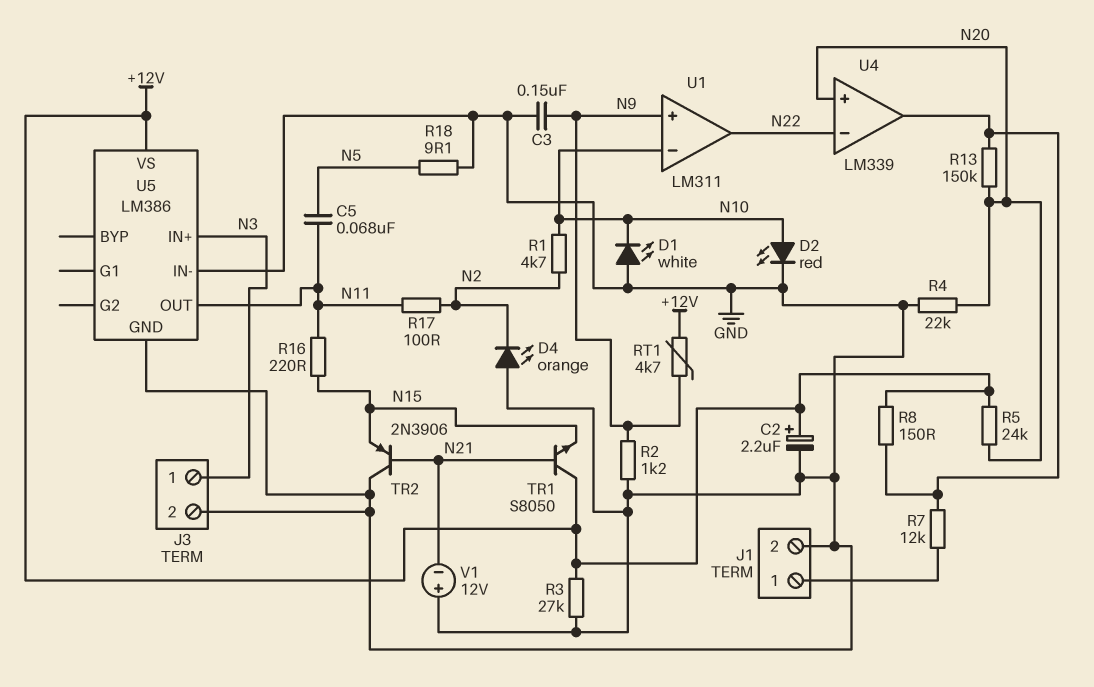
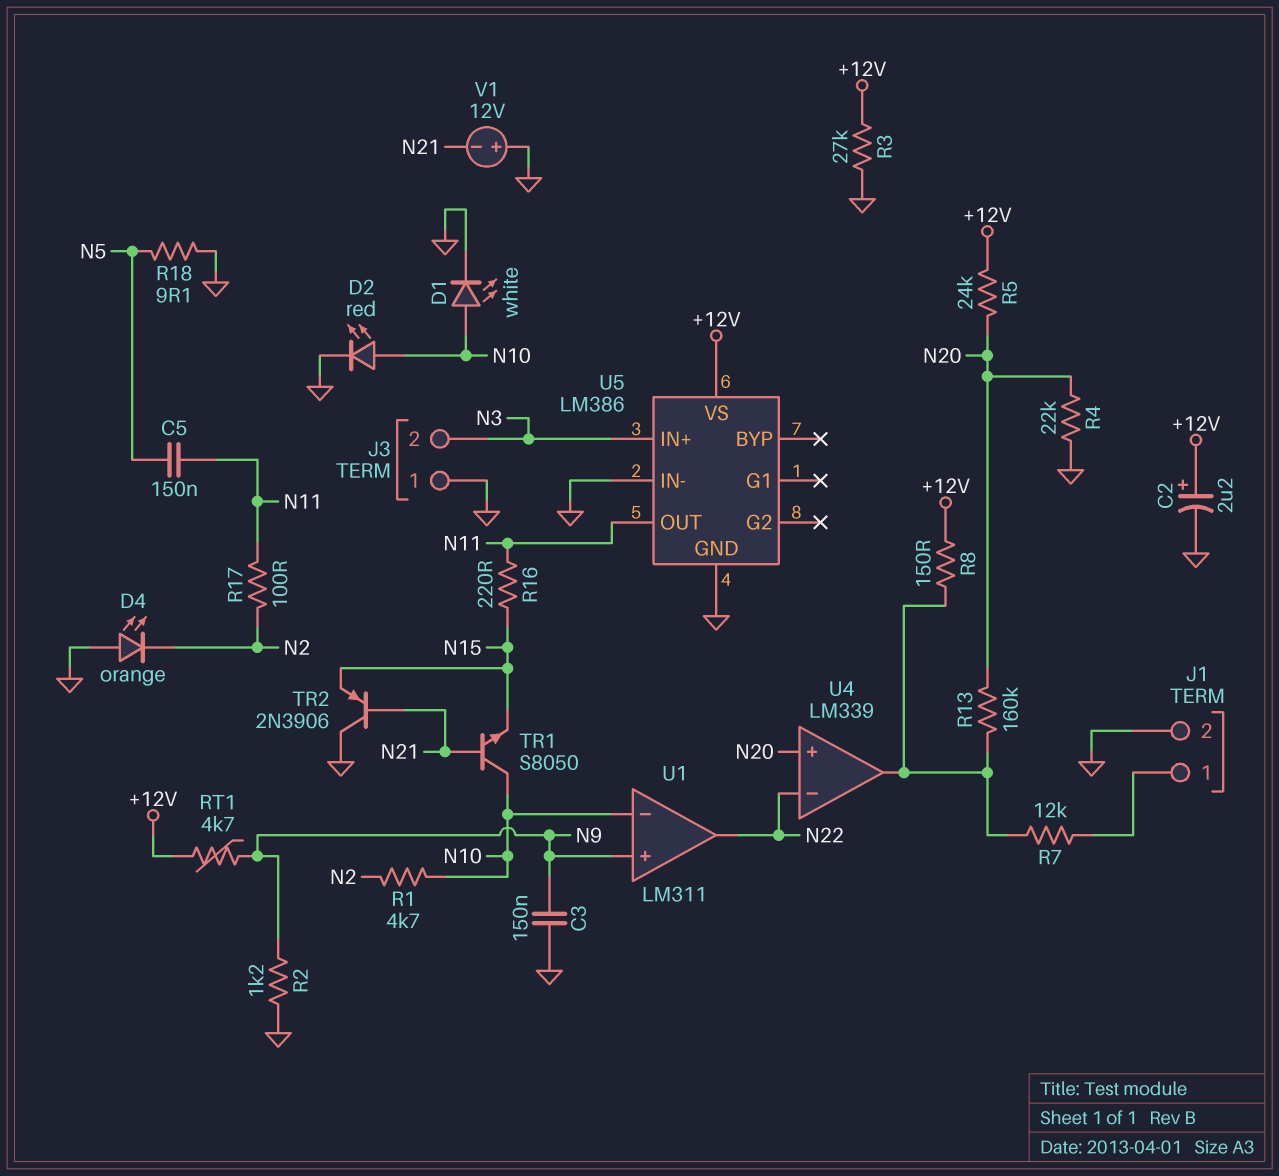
C5: 68nF (N5, N11) -> 150nF (N5, N11)
D1: LED white (A GND, K N10) -> LED white (A N10, K GND)
J3 pin 1: N3 -> GND
J3 pin 2: GND -> N3
R13: 150k (N20, U4/out) -> 160k (N20, U4/out)
TR1: NPN S8050 (B N21, C +12V, E N15) -> NPN S8050 (B N21, C N10, E N15)

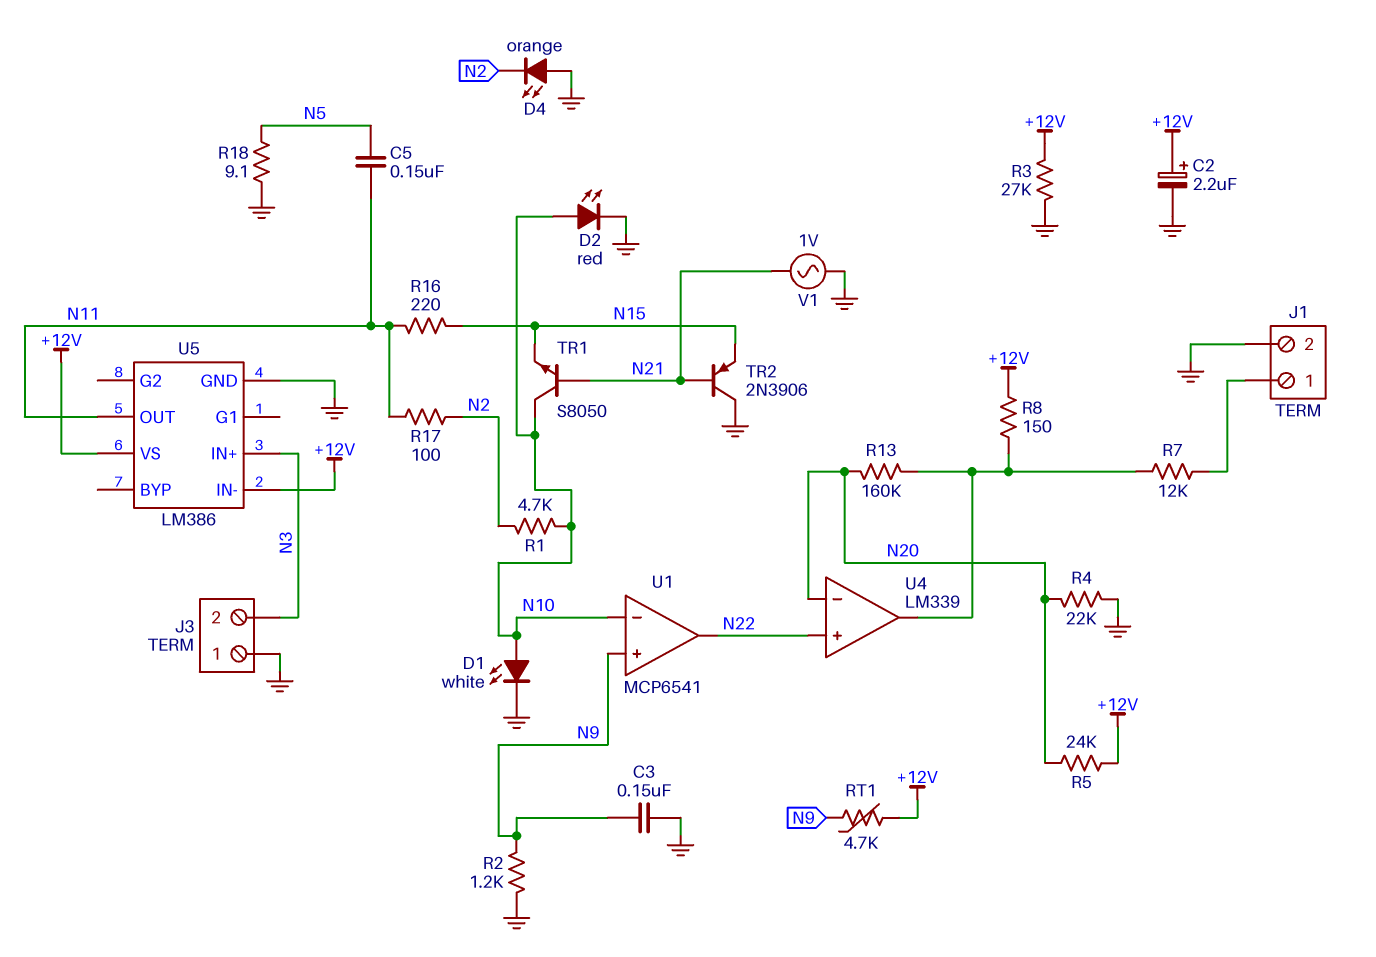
U1: LM311 -> MCP6541
U4 pin in+: N20 -> N22
U4 pin in-: N22 -> N20
U5 pin IN-: GND -> +12V
V1: 12V (plus GND, minus N21) -> AC 1V (GND, N21)

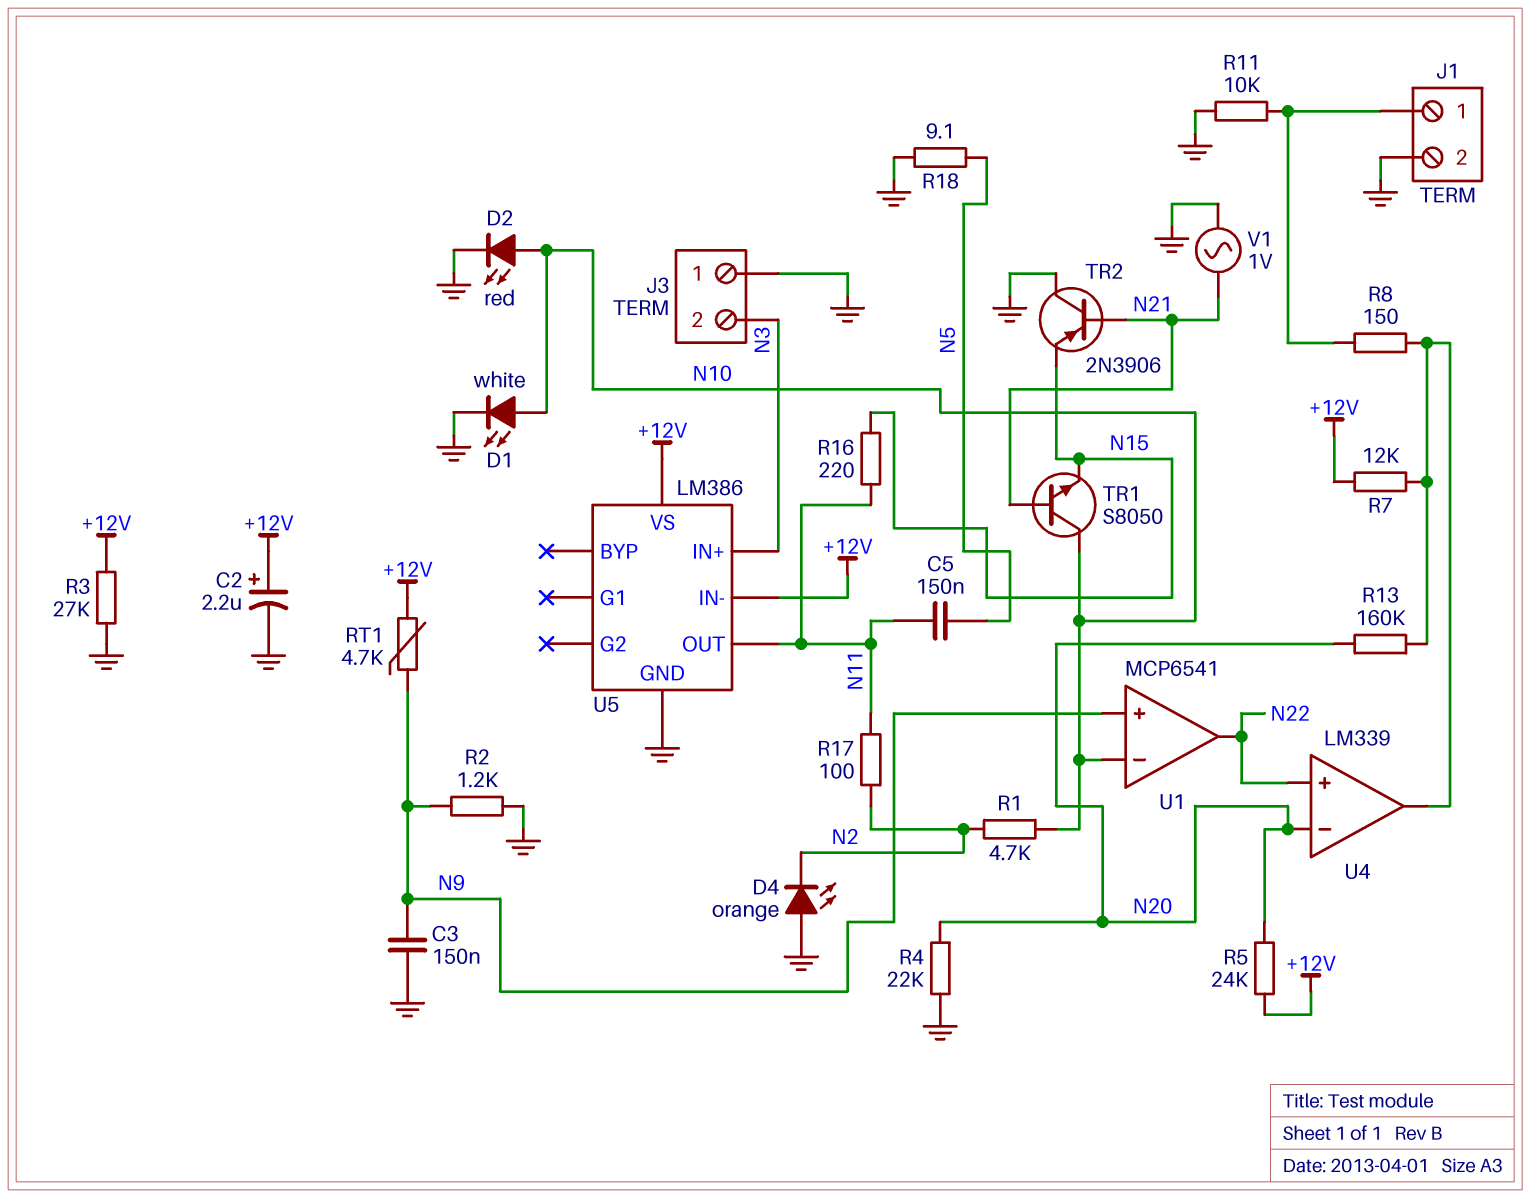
R7: 12k (J1/1, U4/out) -> 12k (+12V, U4/out)
R8: 150 (+12V, U4/out) -> 150 (J1/1, U4/out)
R11: none -> 10k (GND, J1/1)

